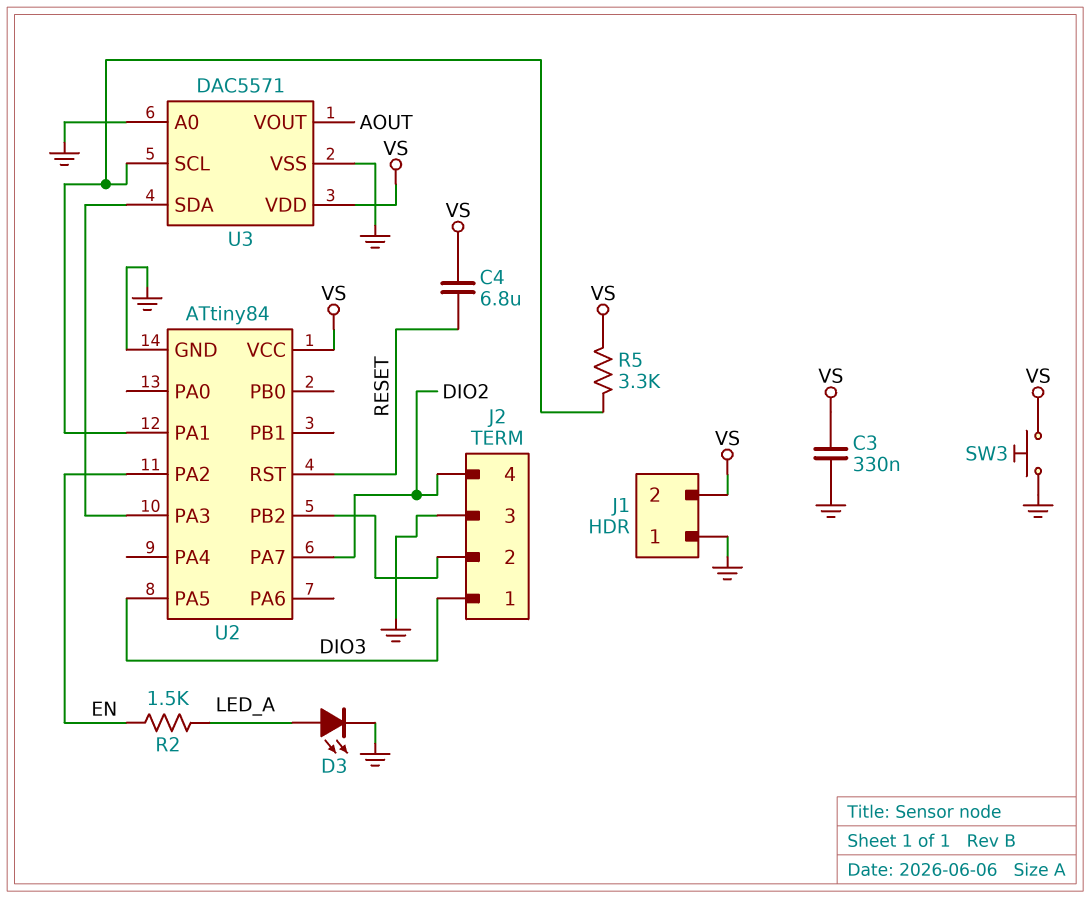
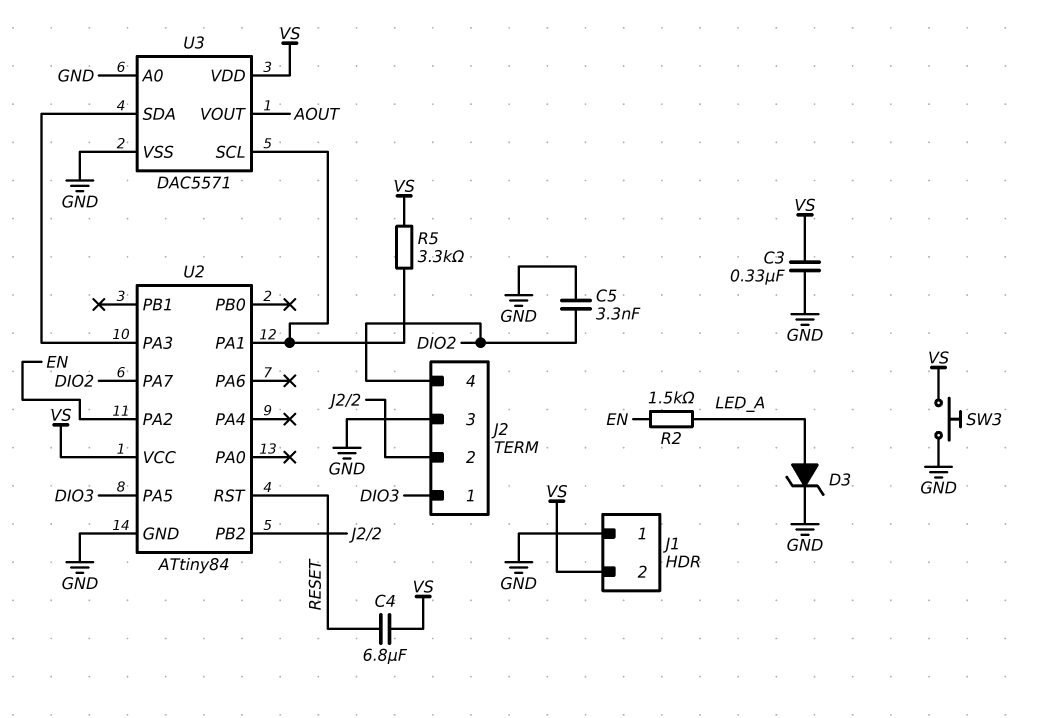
C5: none -> 3.3nF (DIO2, GND)
D3: LED (A LED_A, K GND) -> zener (A LED_A, K GND)

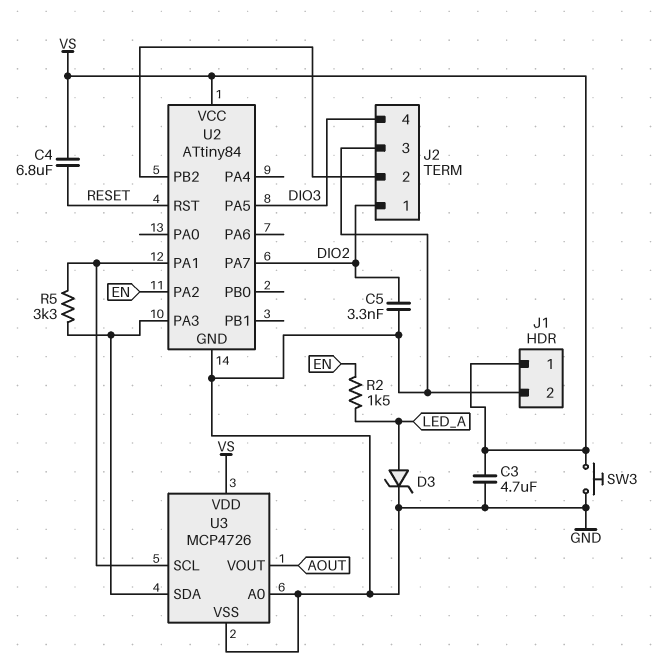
C3: 330nF (GND, VS) -> 4.7uF (GND, VS)
J1 pin 1: GND -> VS
J1 pin 2: VS -> GND
J2 pin 1: DIO3 -> DIO2
J2 pin 4: DIO2 -> DIO3
R5: 3.3k (U2/PA1, VS) -> 3.3k (U2/PA1, U2/PA3)
U3: DAC5571 -> MCP4726

